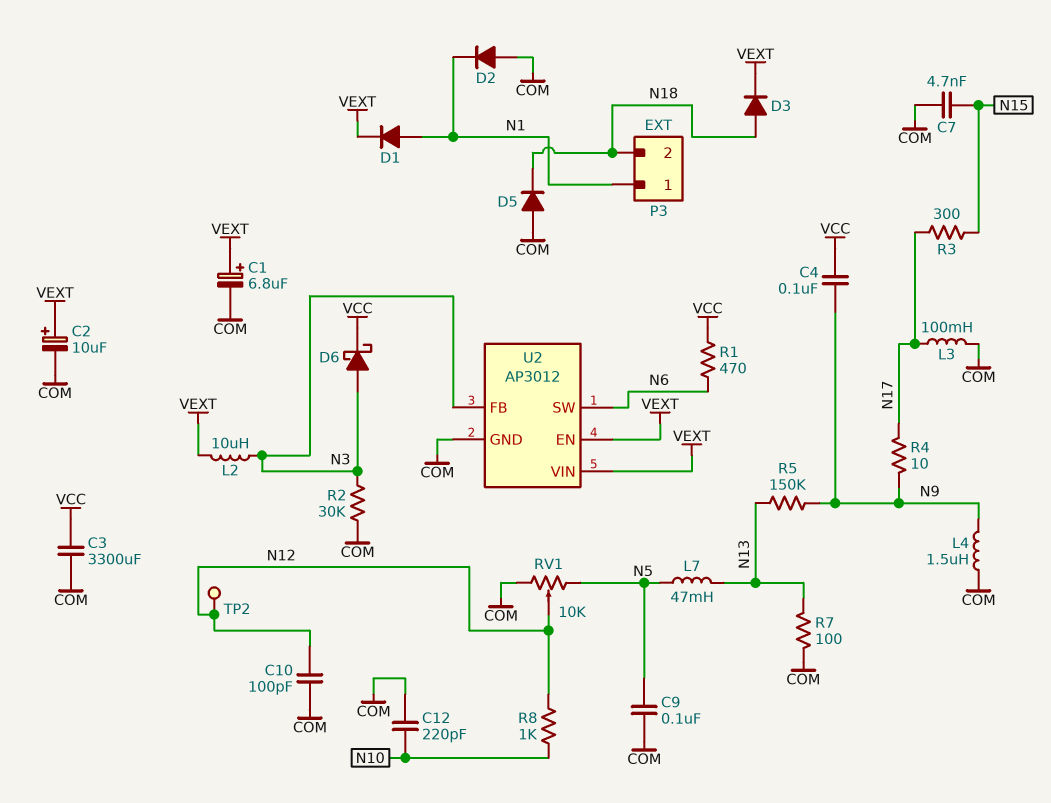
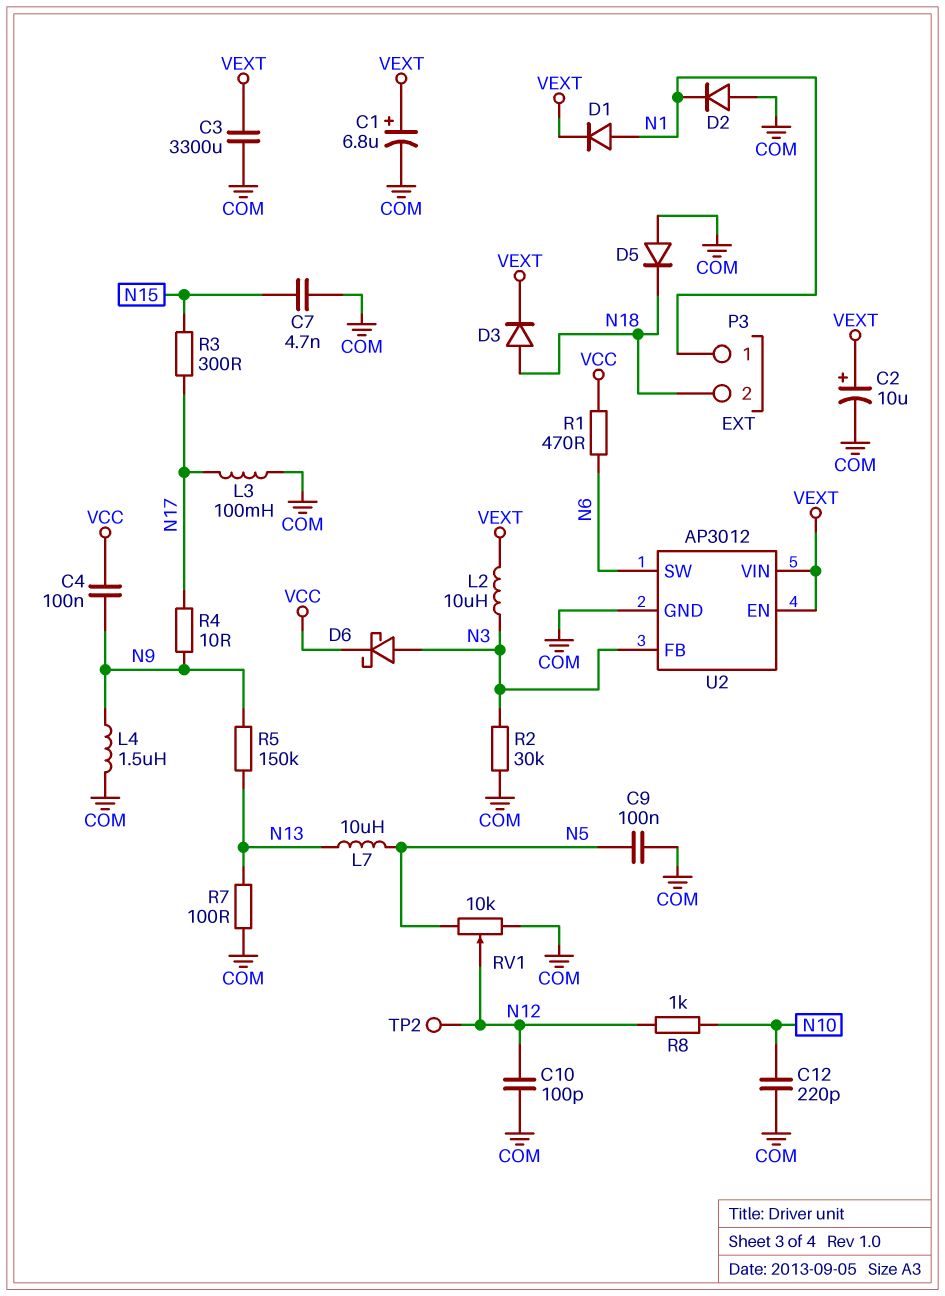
C3: 3300uF (COM, VCC) -> 3300uF (COM, VEXT)
L7: 47mH (N5, N13) -> 10uH (N5, N13)

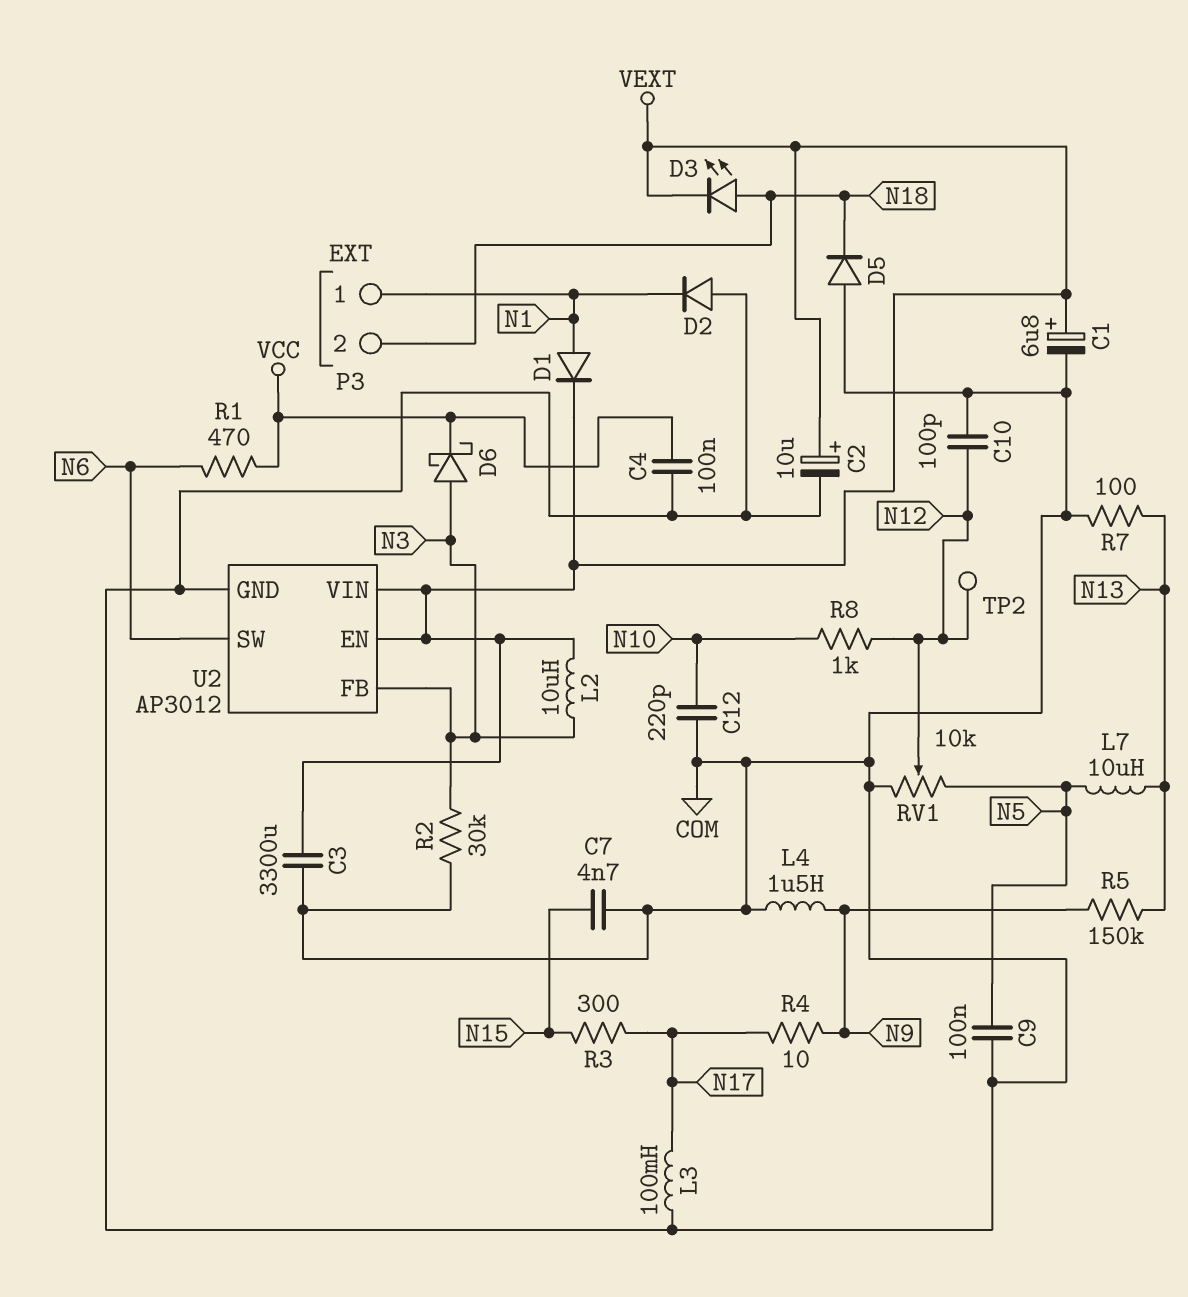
C4: 100nF (N9, VCC) -> 100nF (COM, VCC)
D3: diode (A N18, K VEXT) -> LED (A N18, K VEXT)

